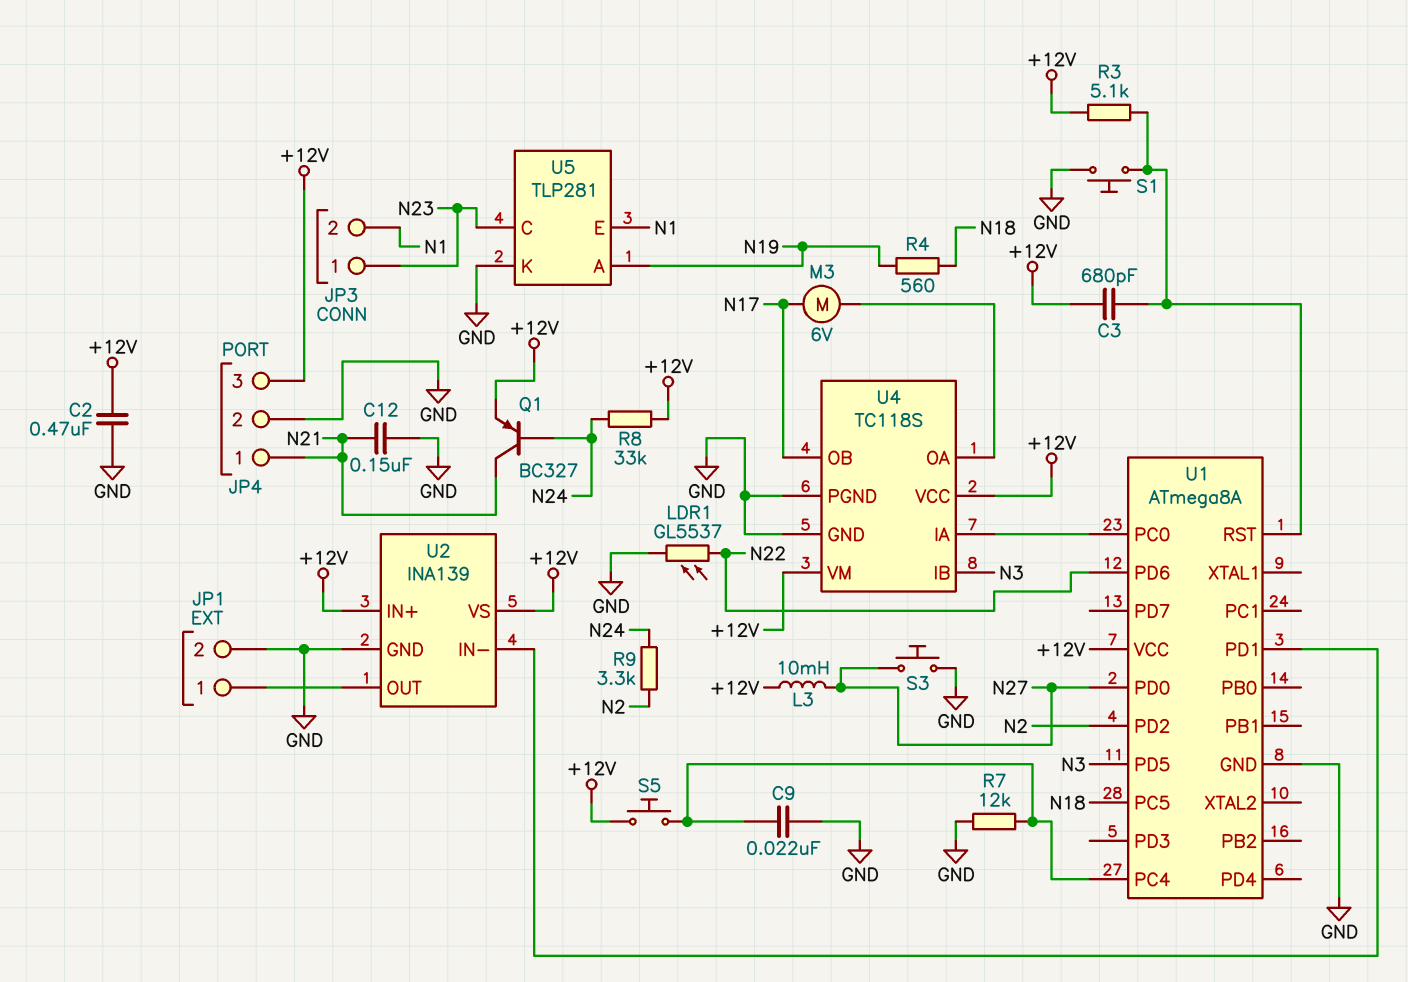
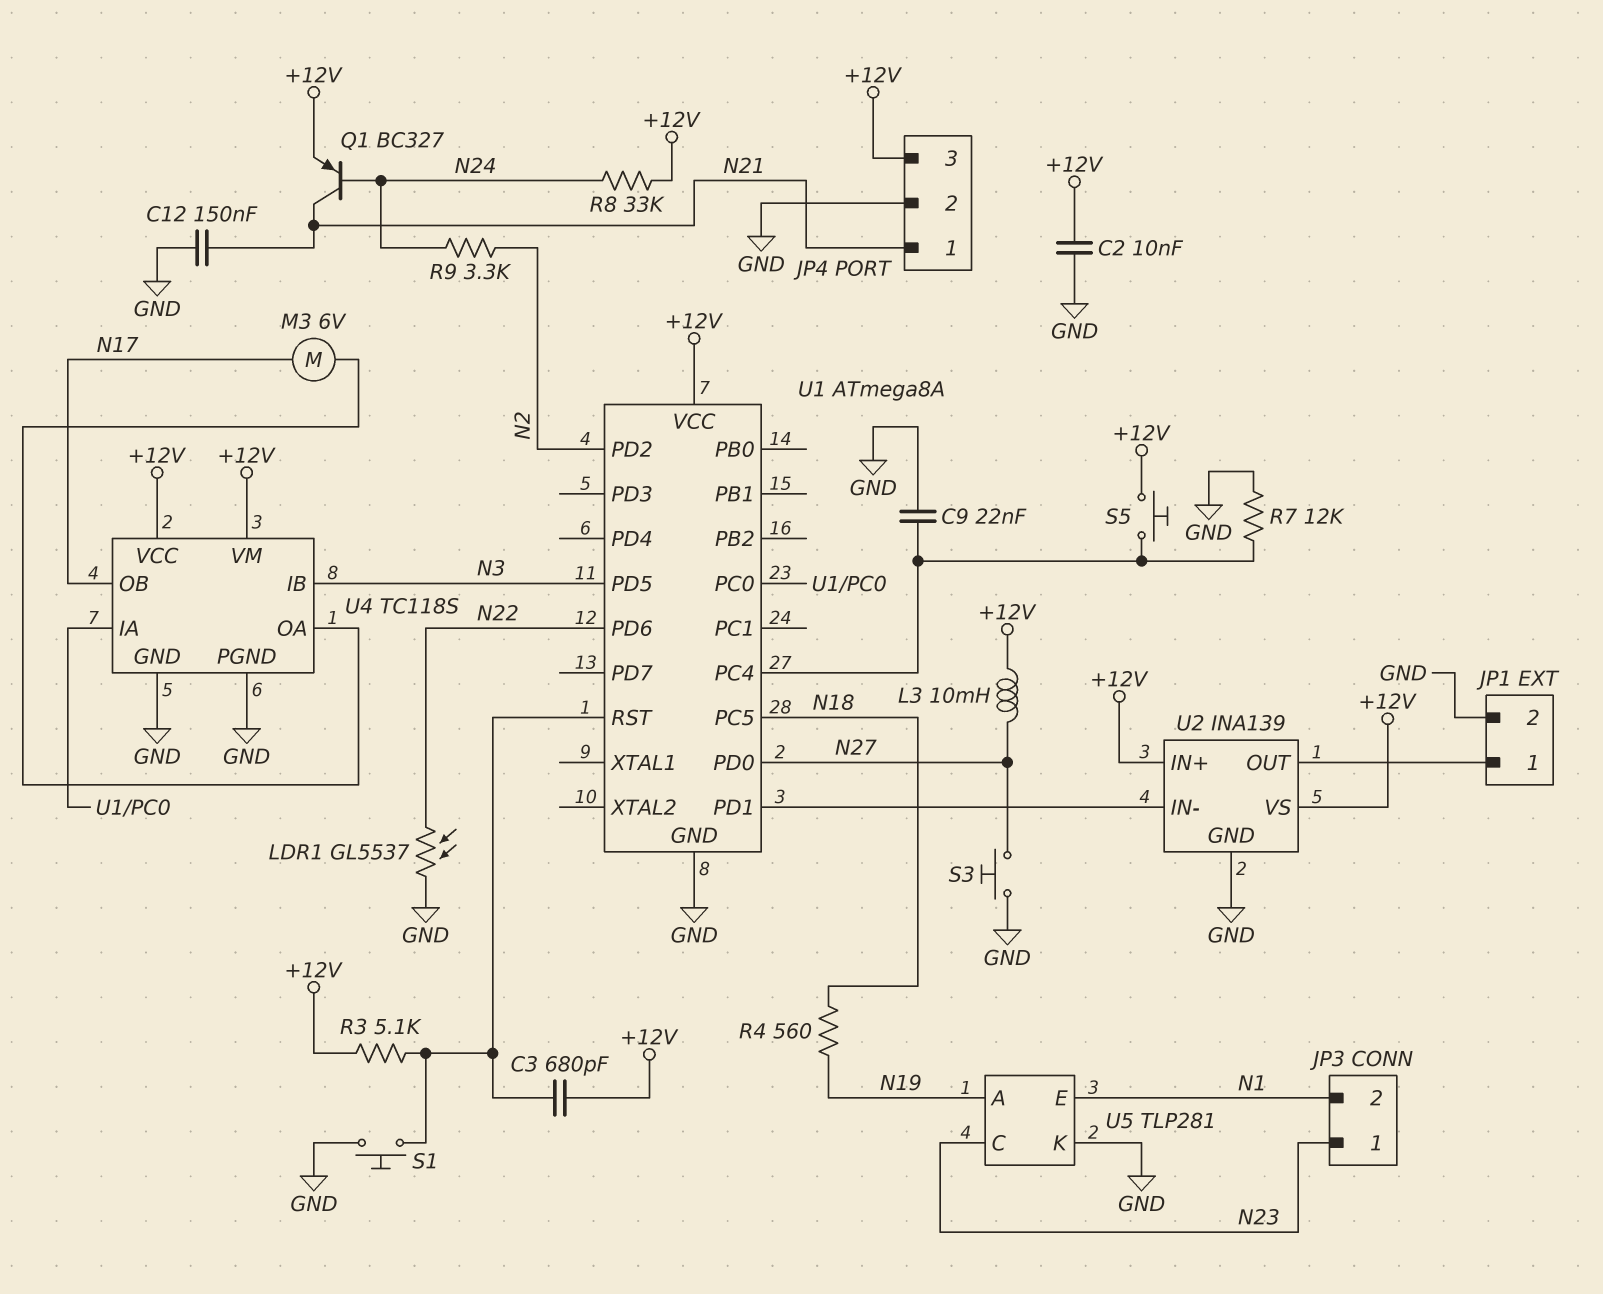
C2: 470nF (+12V, GND) -> 10nF (+12V, GND)

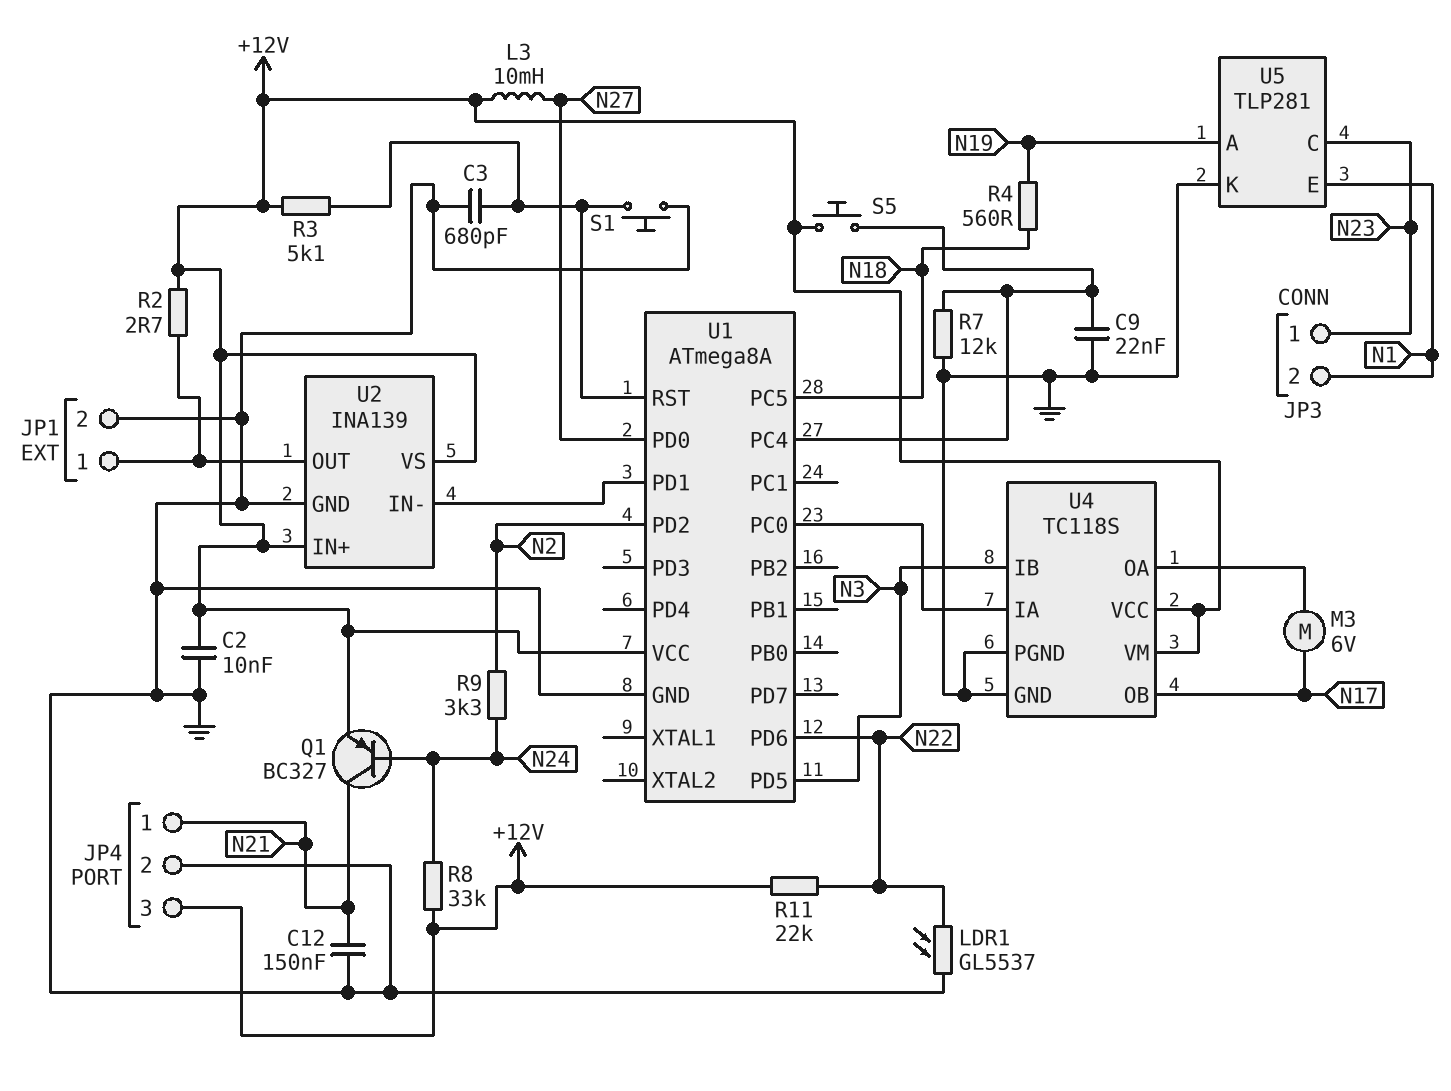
C3: 680pF (+12V, U1/RST) -> 680pF (GND, U1/RST)
R2: none -> 2.7 (+12V, JP1/1)
R11: none -> 22k (+12V, N22)
S3: button (GND, N27) -> none

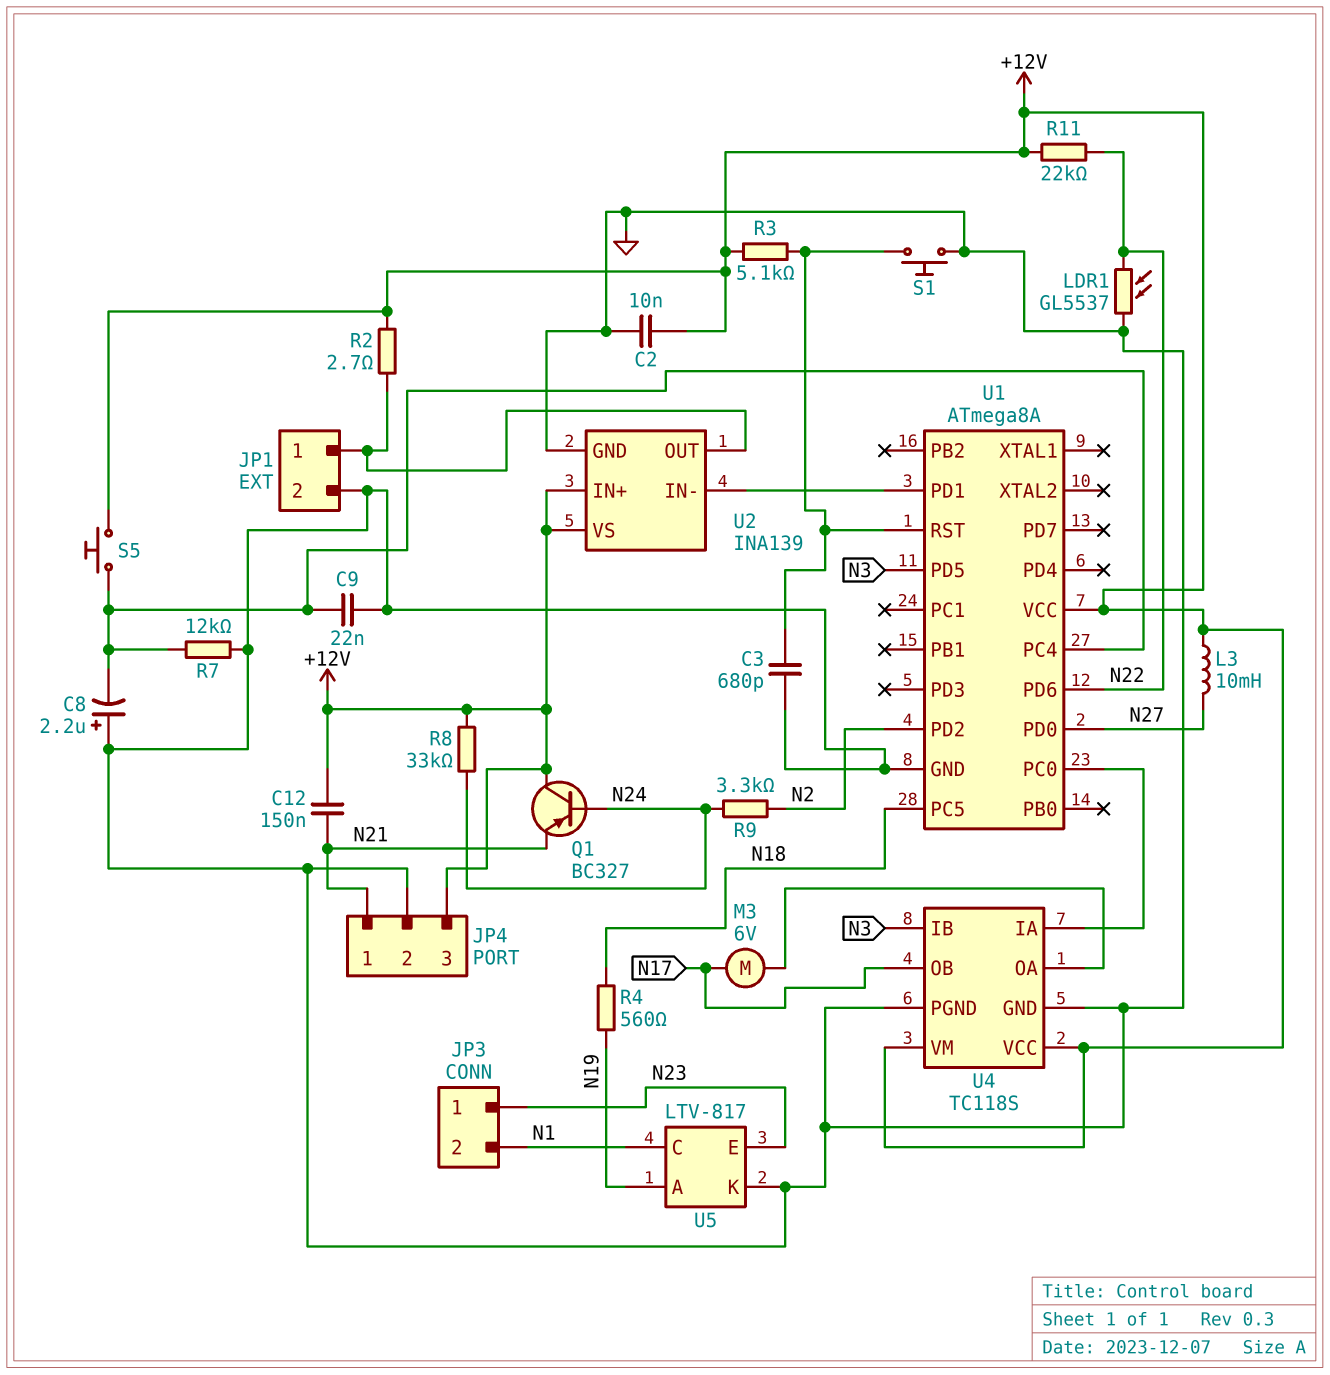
C8: none -> 2.2uF (plus GND, minus U1/PC4)
C12: 150nF (GND, N21) -> 150nF (+12V, N21)
Q1: PNP BC327 (B N24, C N21, E +12V) -> PNP BC327 (B N24, C +12V, E N21)
U5: TLP281 -> LTV-817
U5 pin C: N23 -> N1
U5 pin E: N1 -> N23

